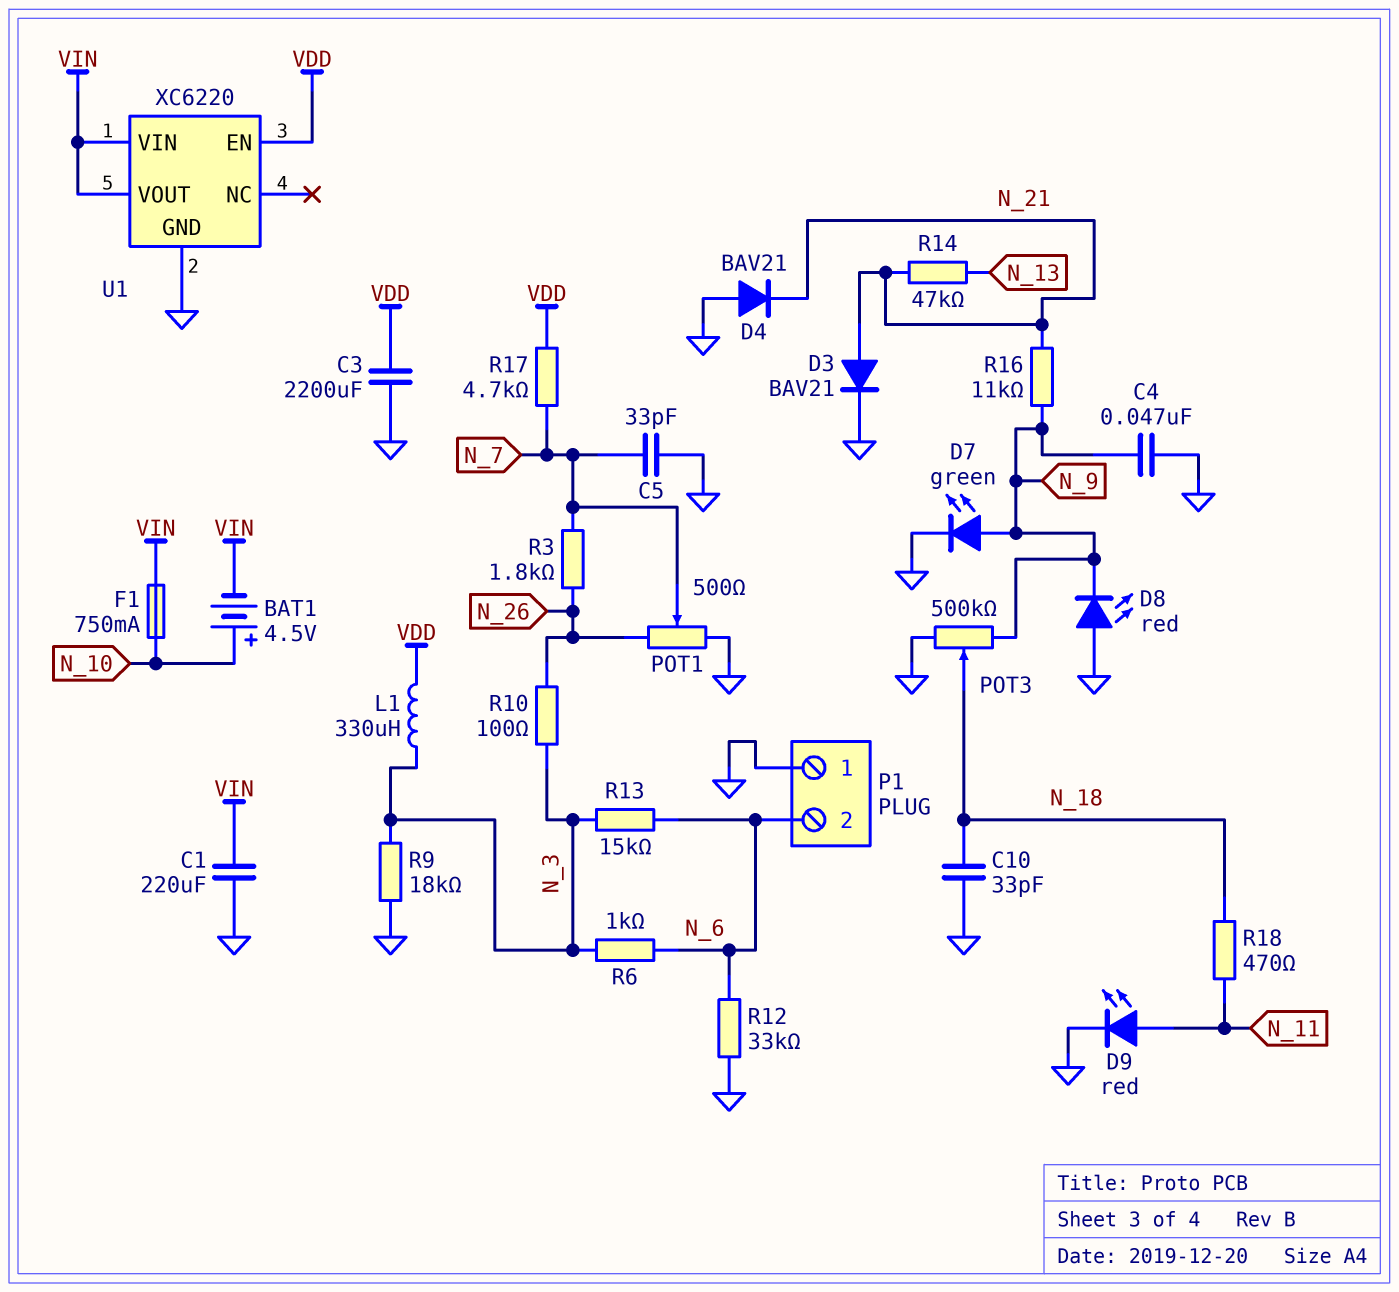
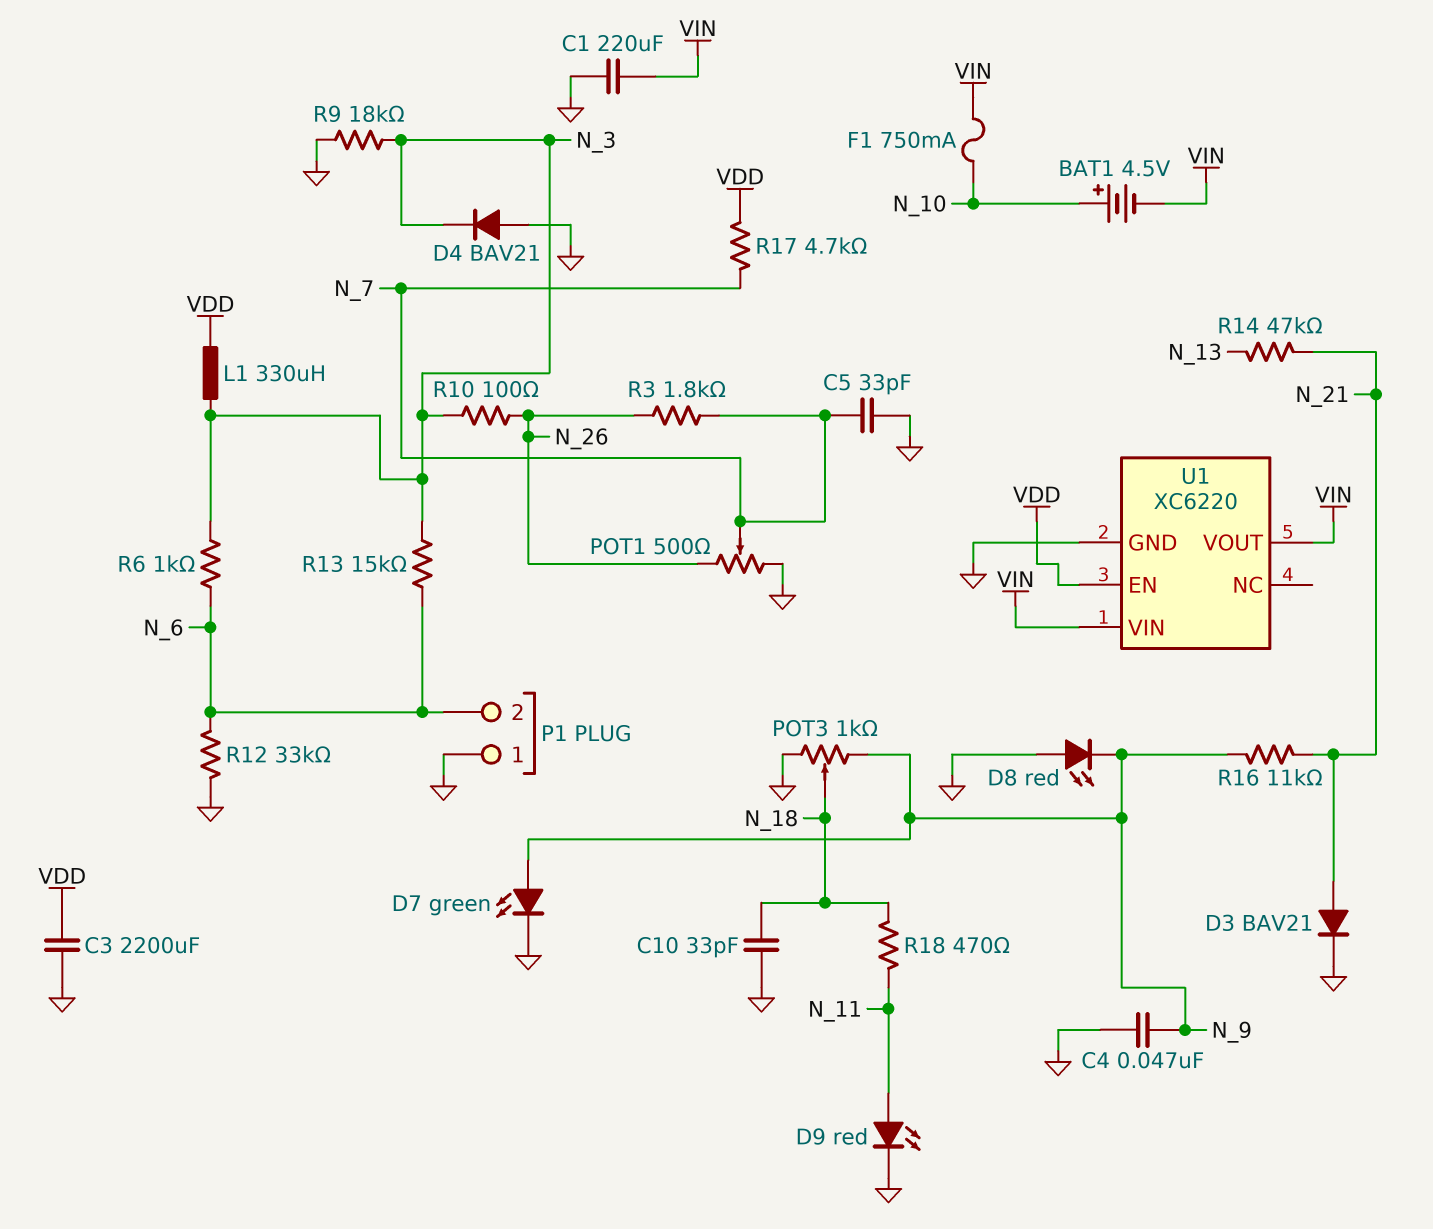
D4: diode BAV21 (A GND, K N_21) -> diode BAV21 (A GND, K N_3)
POT3: 500k (GND, N_9, wiper N_18) -> 1k (GND, N_9, wiper N_18)

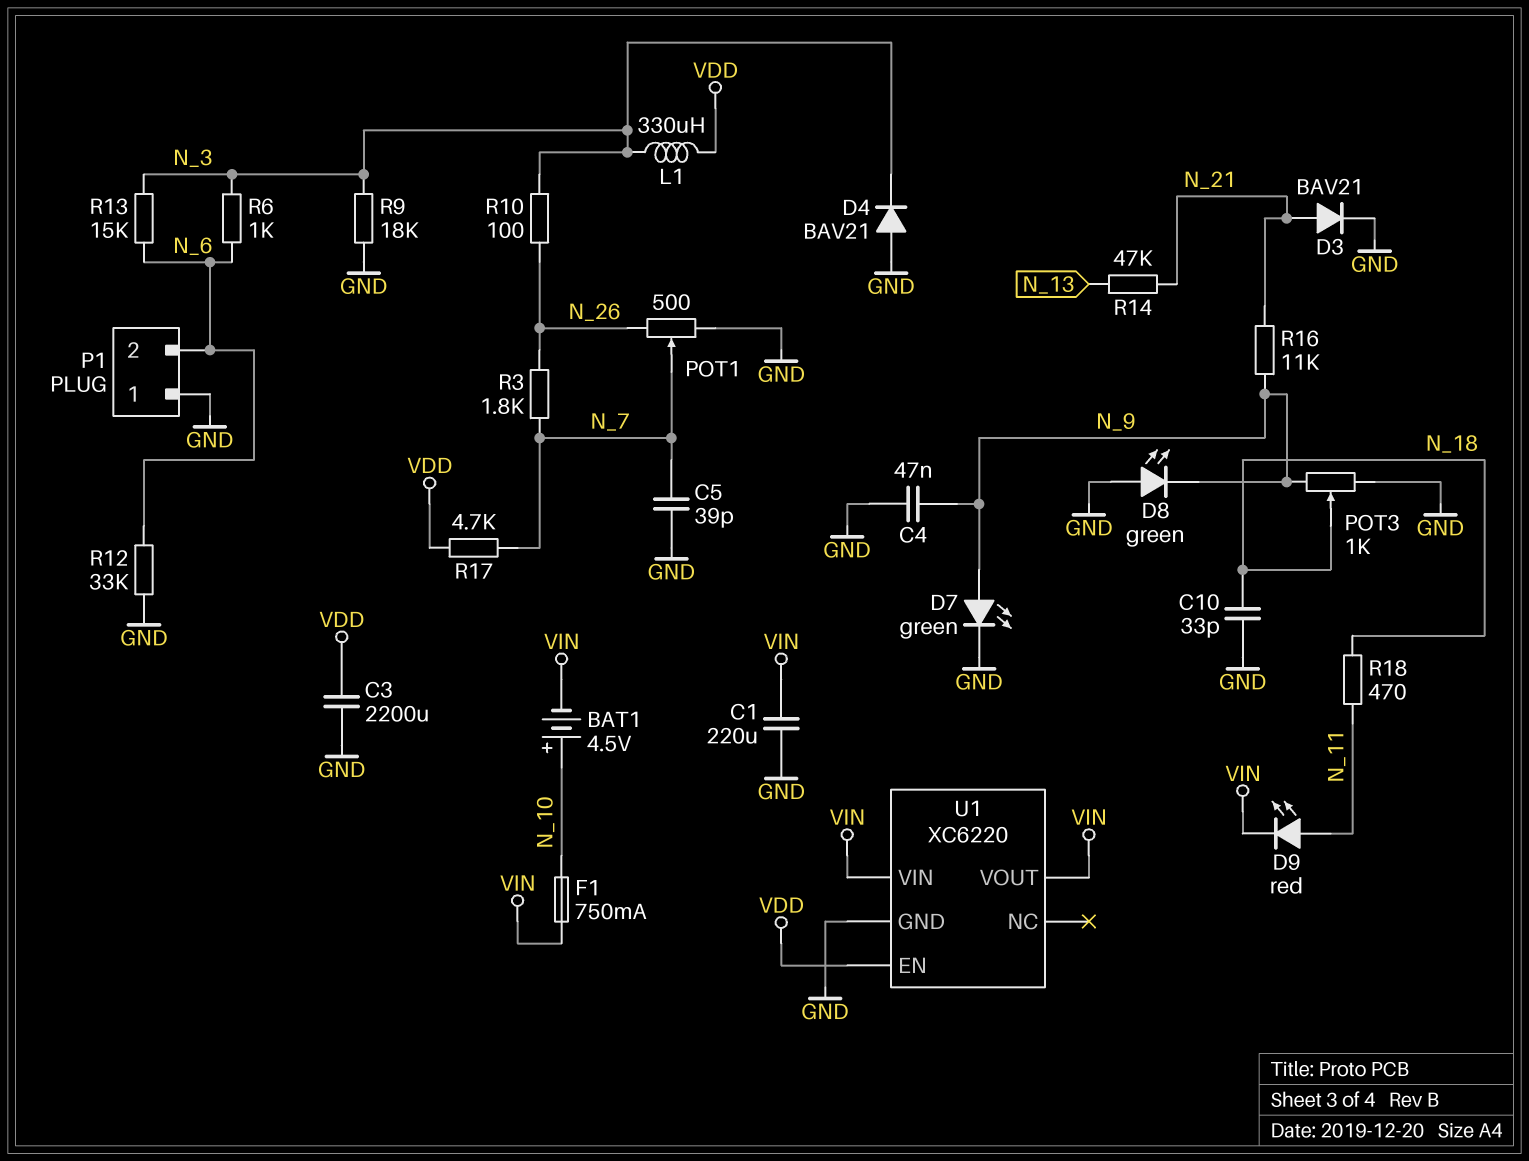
C5: 33pF (GND, N_7) -> 39pF (GND, N_7)
D8: LED red (A GND, K N_9) -> LED green (A GND, K N_9)
D9: LED red (A N_11, K GND) -> LED red (A N_11, K VIN)

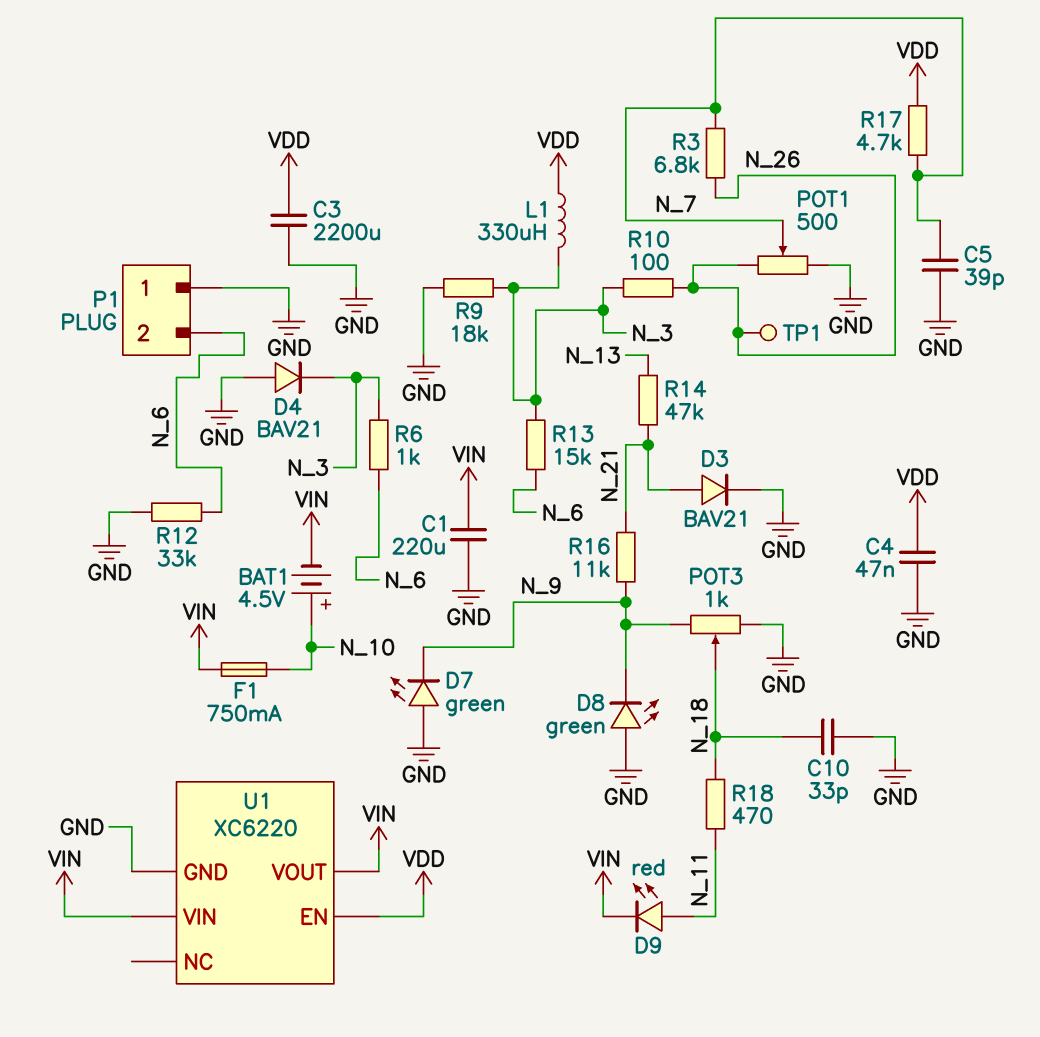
C4: 47nF (GND, N_9) -> 47nF (GND, VDD)
D7: LED green (A N_9, K GND) -> LED green (A GND, K N_9)
R3: 1.8k (N_7, N_26) -> 6.8k (N_7, N_26)
TP1: none -> test point (N_26)

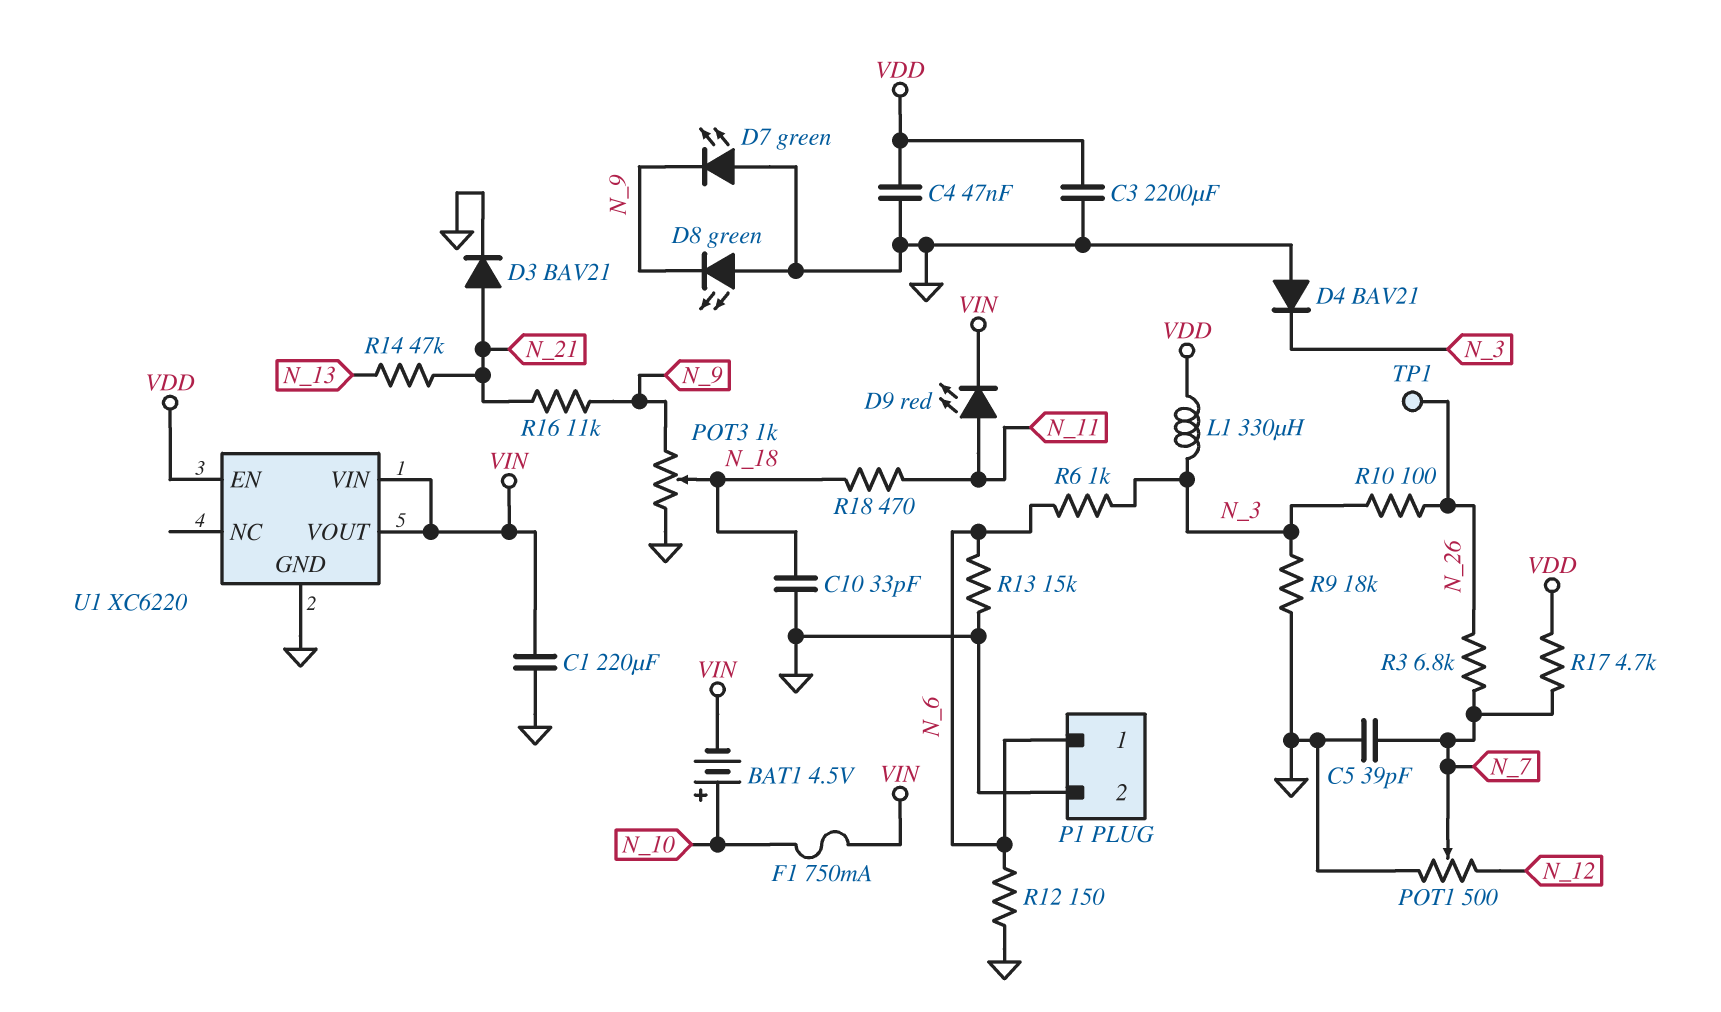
P1 pin 1: GND -> N_6
P1 pin 2: N_6 -> GND
POT1: 500 (GND, N_26, wiper N_7) -> 500 (GND, N_12, wiper N_7)
R12: 33k (GND, N_6) -> 150 (GND, N_6)
R13: 15k (N_3, N_6) -> 15k (GND, N_6)

